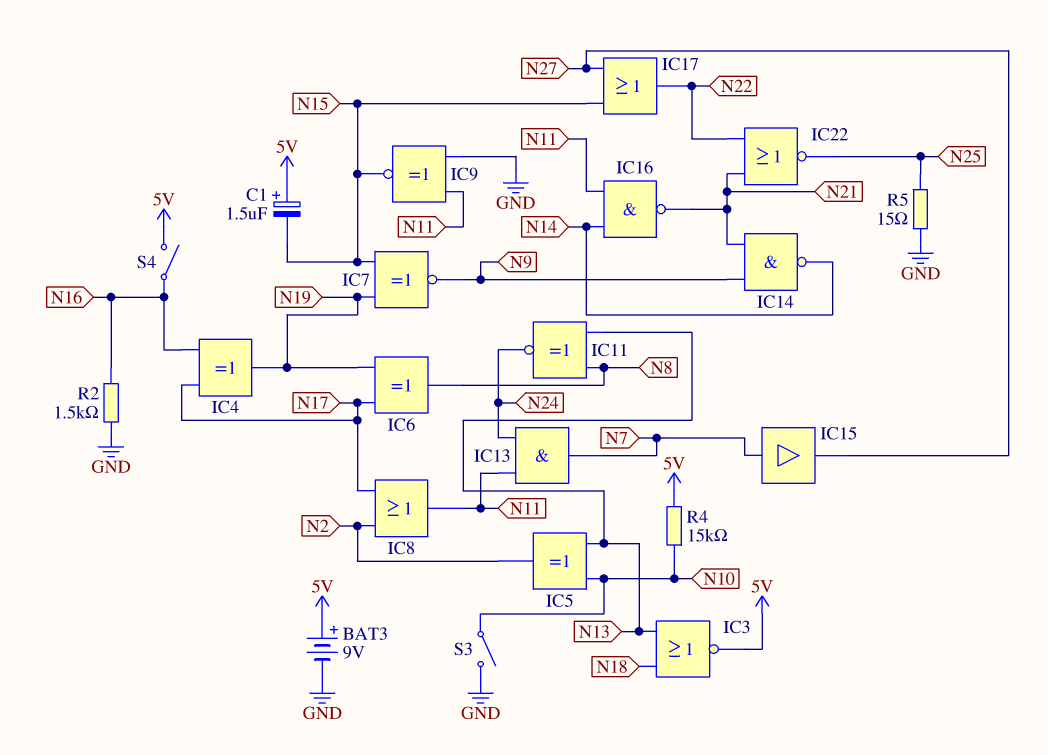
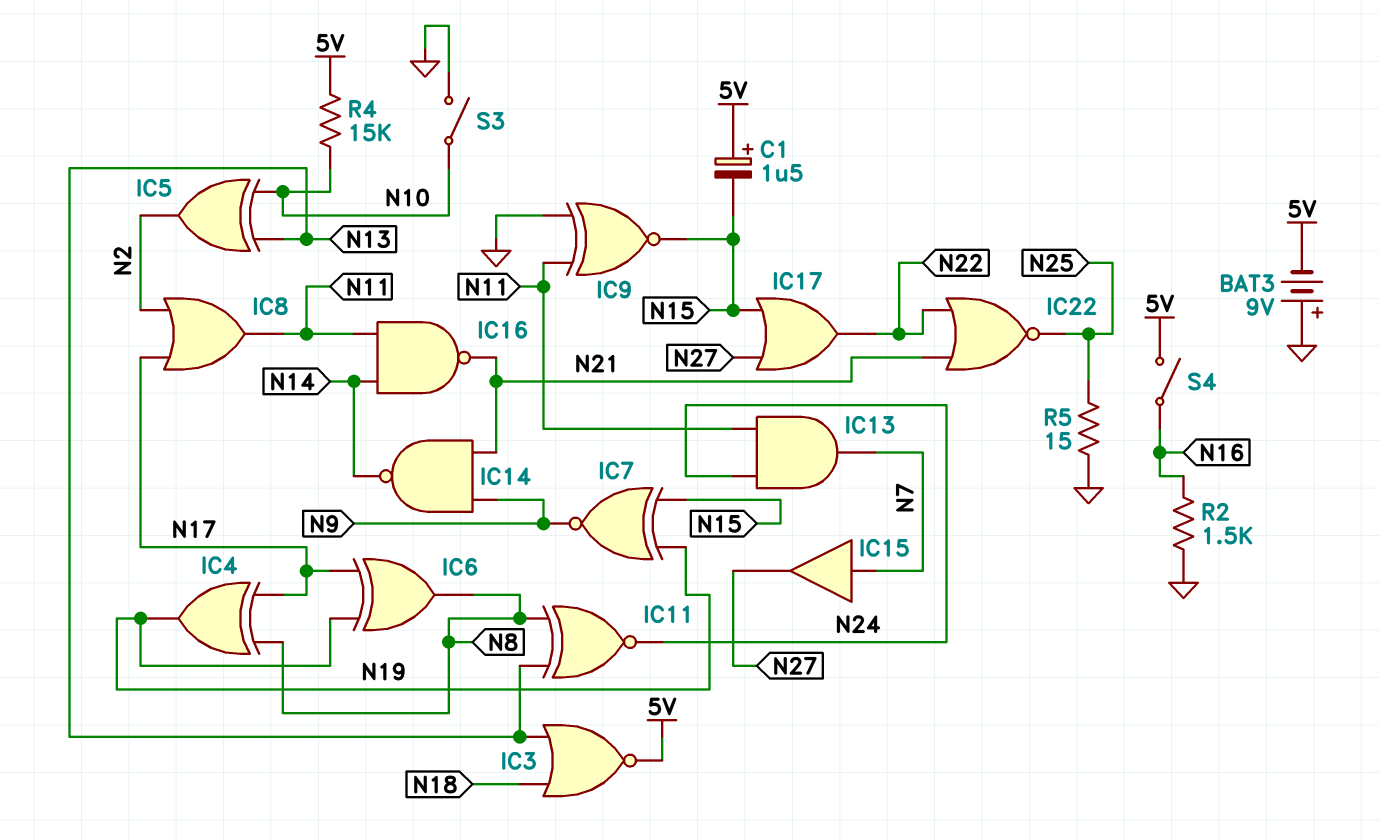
BAT3: 9V (plus 5V, minus GND) -> 9V (plus GND, minus 5V)
IC4: XOR (in N16, in N17, out N19) -> XOR (in N8, in N17, out N19)

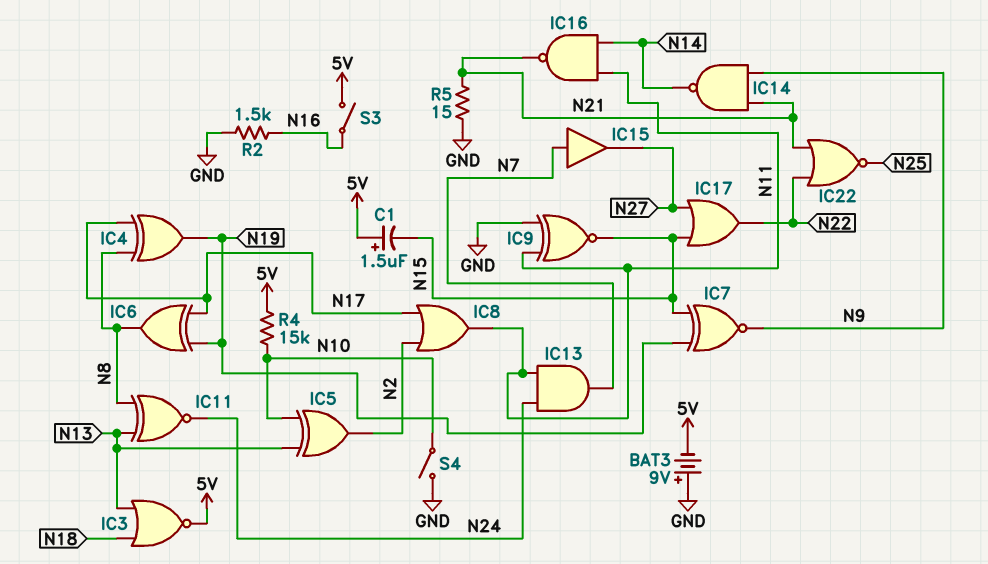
R5: 15 (GND, N25) -> 15 (GND, N21)
S3: switch (GND, N10) -> switch (5V, N16)
S4: switch (5V, N16) -> switch (GND, N10)

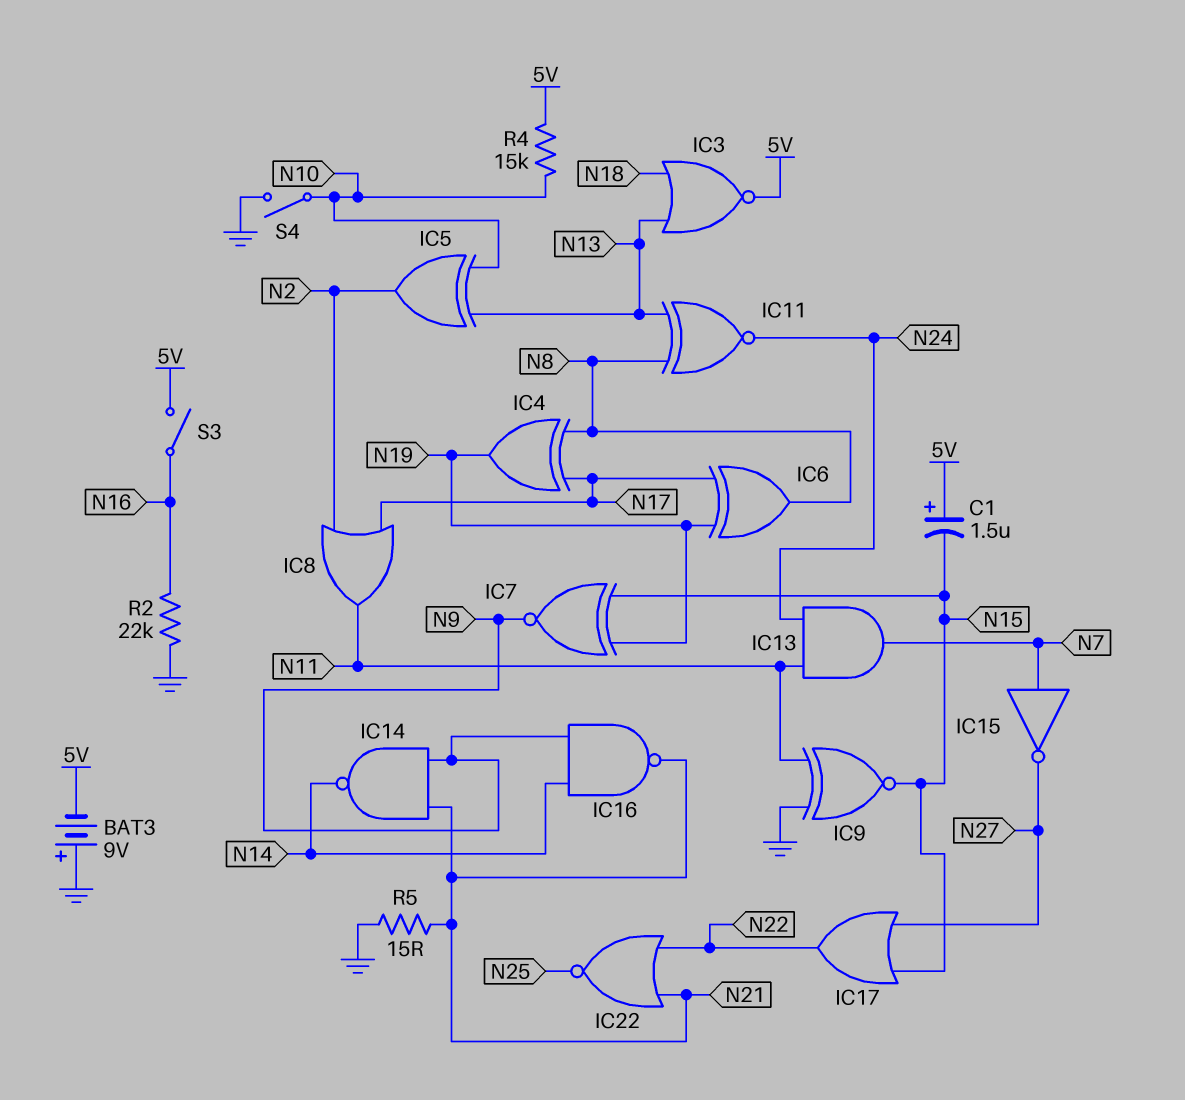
IC15: buffer (in N7, out N27) -> NOT (in N7, out N27)
IC16: NAND (in N11, in N14, out N21) -> NAND (in N9, in N14, out N21)
R2: 1.5k (GND, N16) -> 22k (GND, N16)

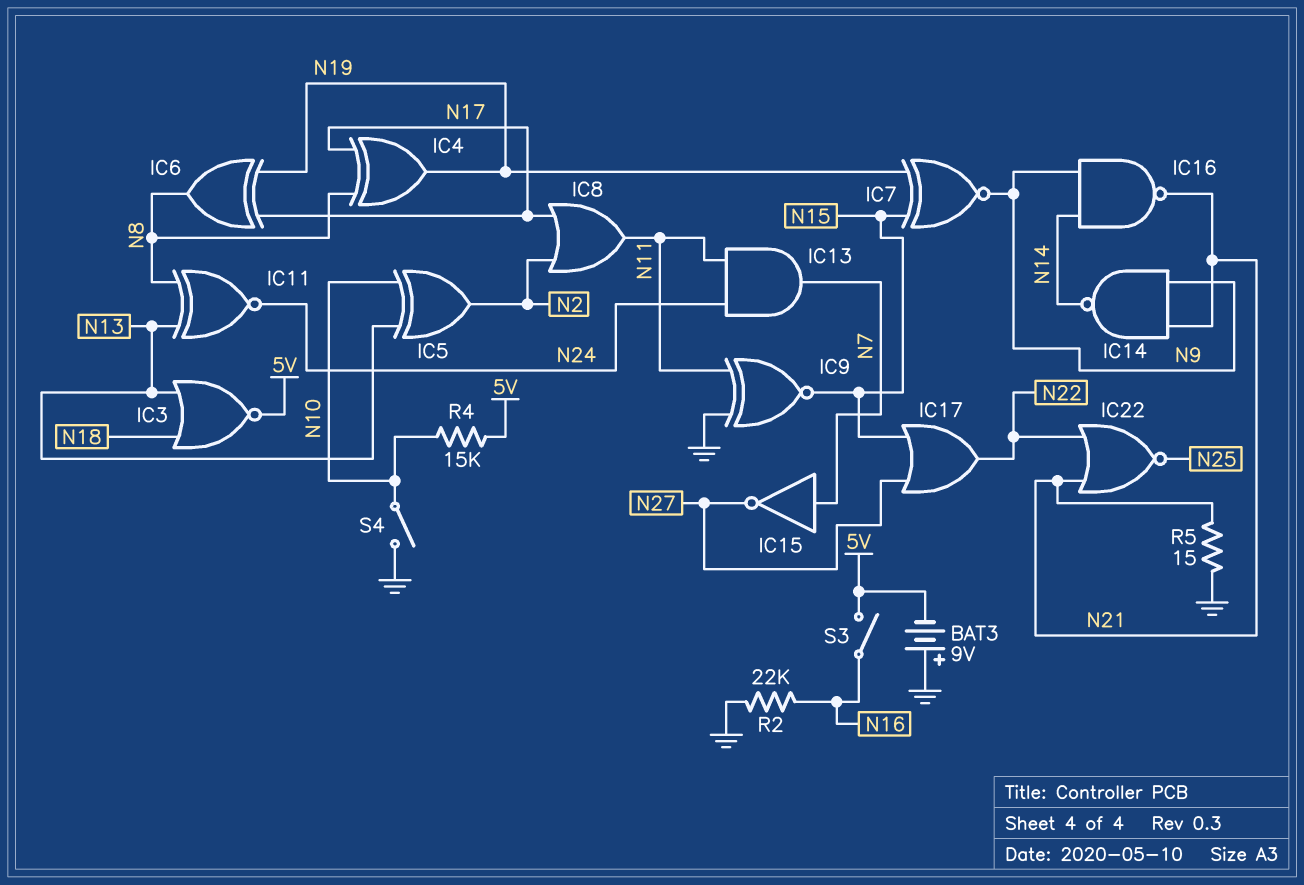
C1: 1.5uF (plus 5V, minus N15) -> none

